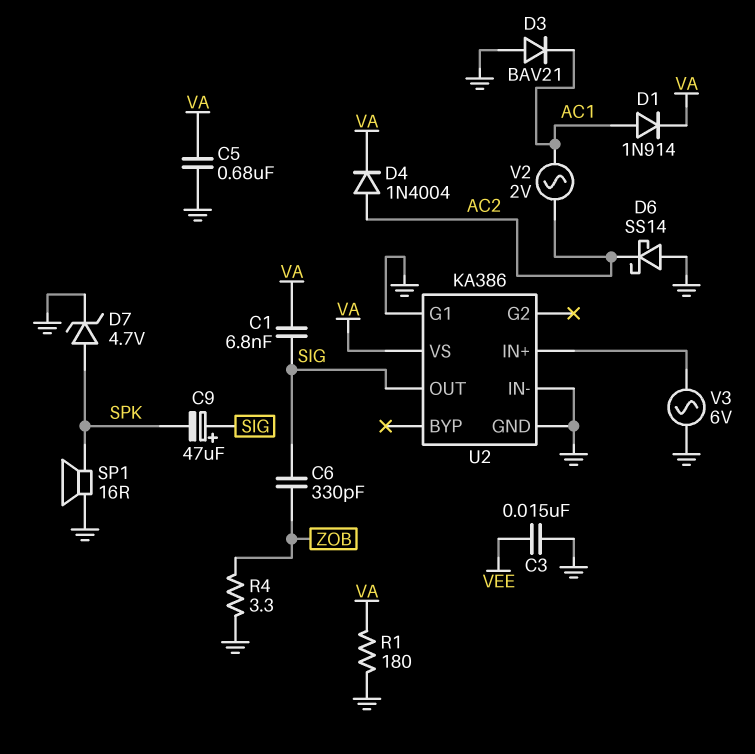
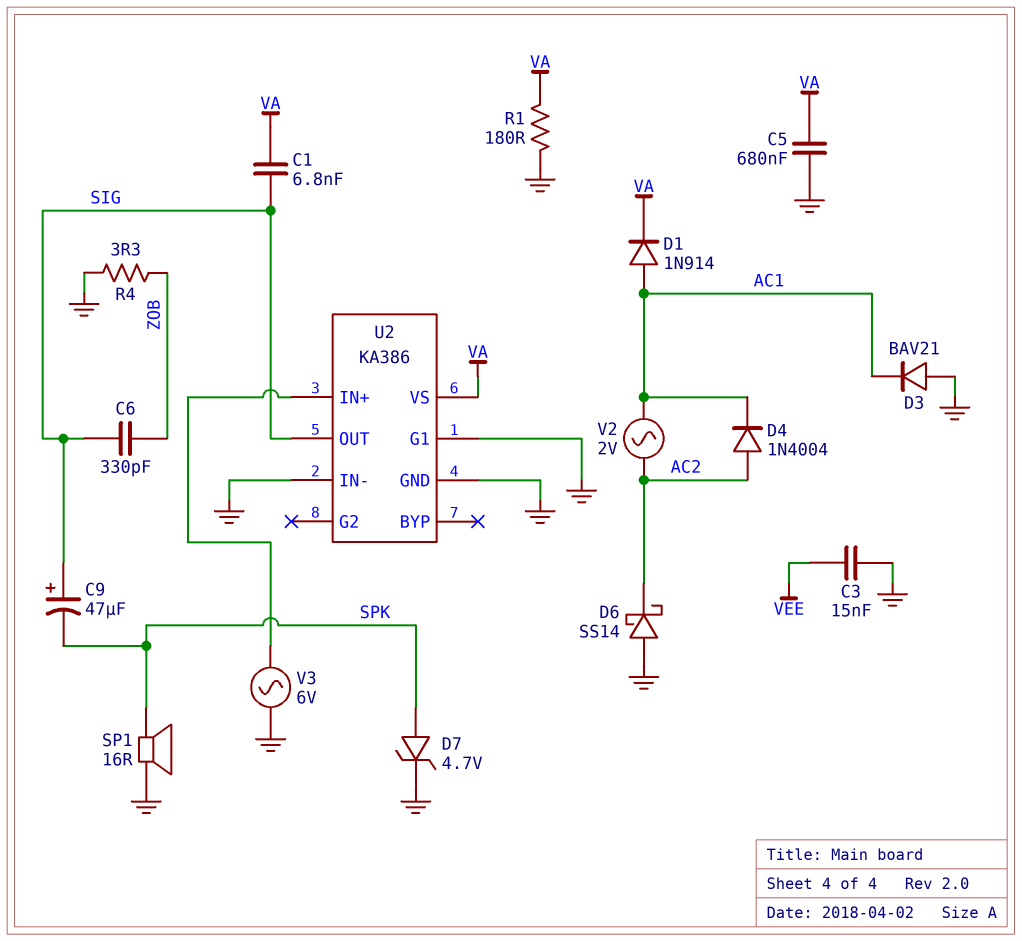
D4: diode 1N4004 (A AC2, K VA) -> diode 1N4004 (A AC2, K AC1)

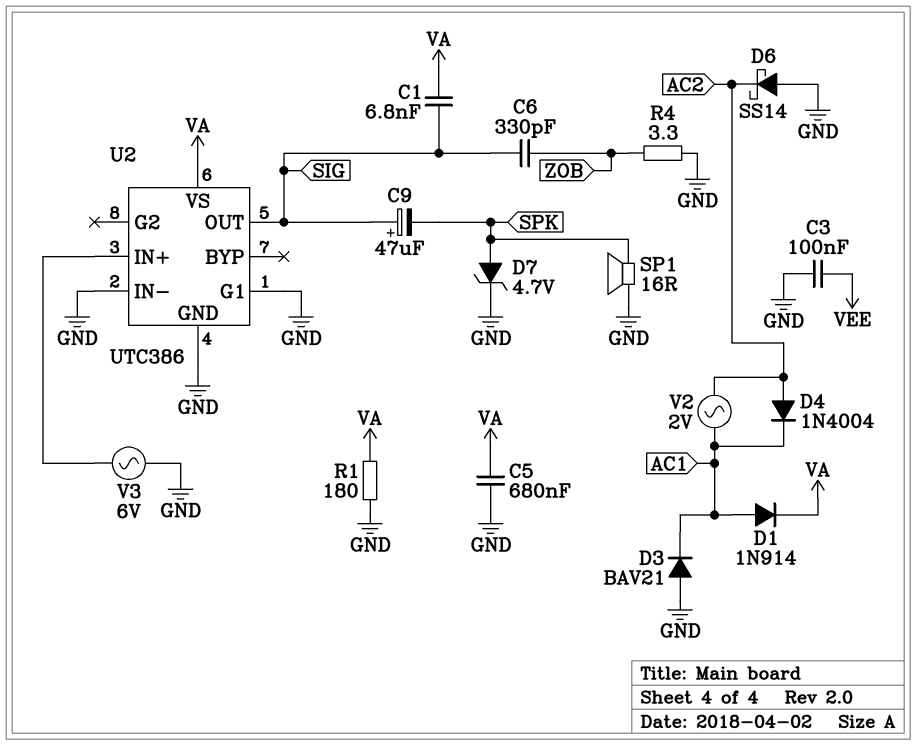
C3: 15nF (GND, VEE) -> 100nF (GND, VEE)
U2: KA386 -> UTC386

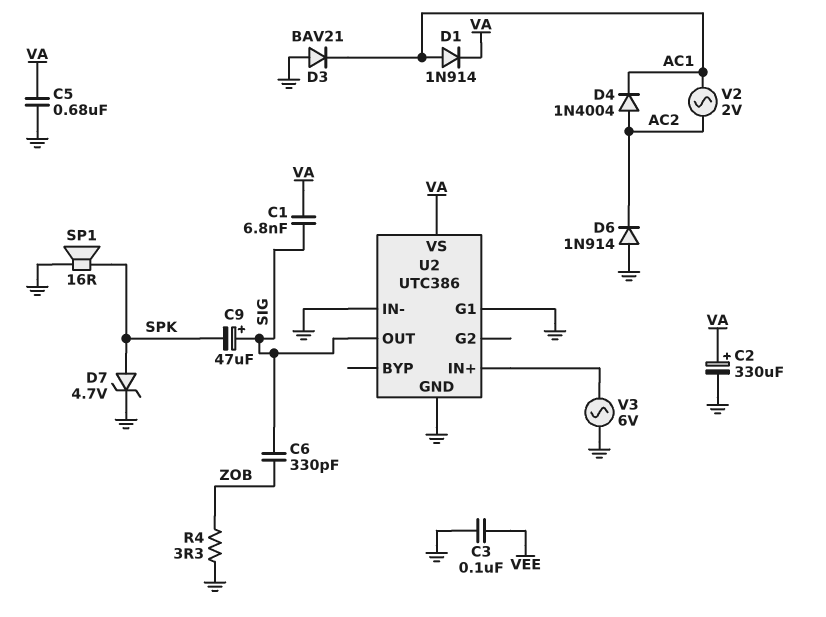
C2: none -> 330uF (plus VA, minus GND)
D6: schottky SS14 (A GND, K AC2) -> diode 1N914 (A GND, K AC2)
R1: 180 (GND, VA) -> none

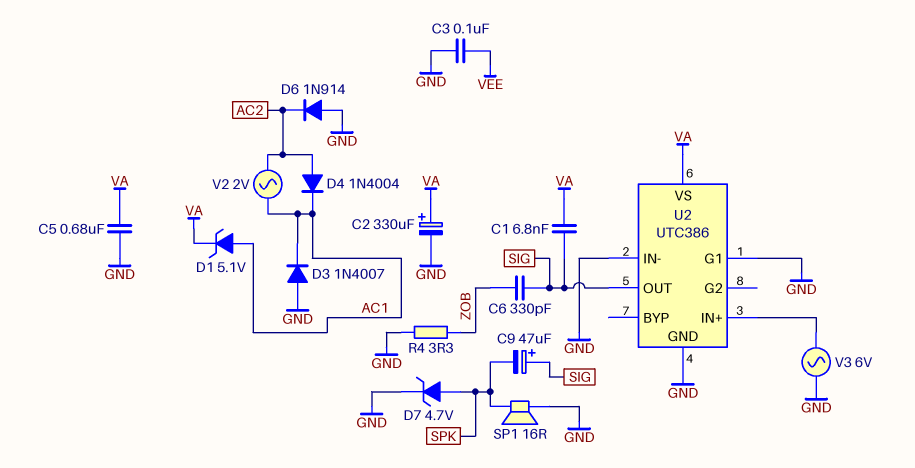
D1: diode 1N914 (A AC1, K VA) -> zener 5.1V (A AC1, K VA)
D3: diode BAV21 (A GND, K AC1) -> diode 1N4007 (A GND, K AC1)

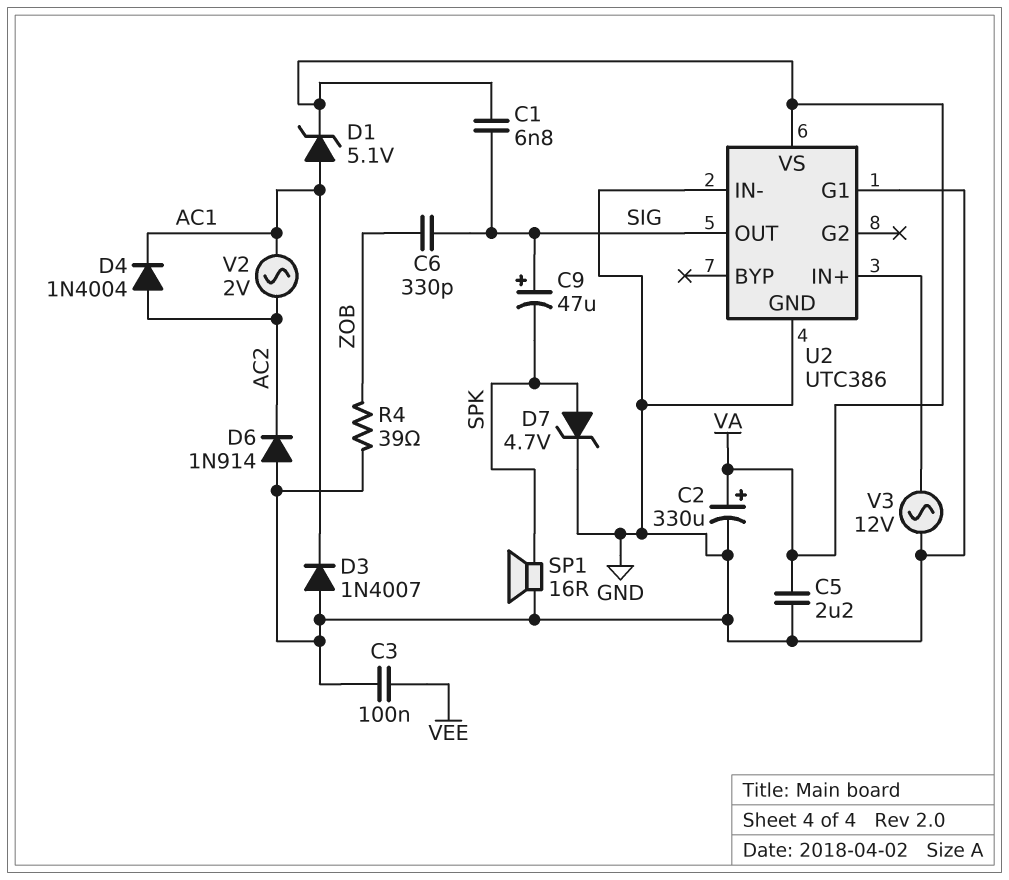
C5: 680nF (GND, VA) -> 2.2uF (GND, VA)
R4: 3.3 (GND, ZOB) -> 39 (GND, ZOB)
V3: AC 6V (GND, U2/IN+) -> AC 12V (GND, U2/IN+)

